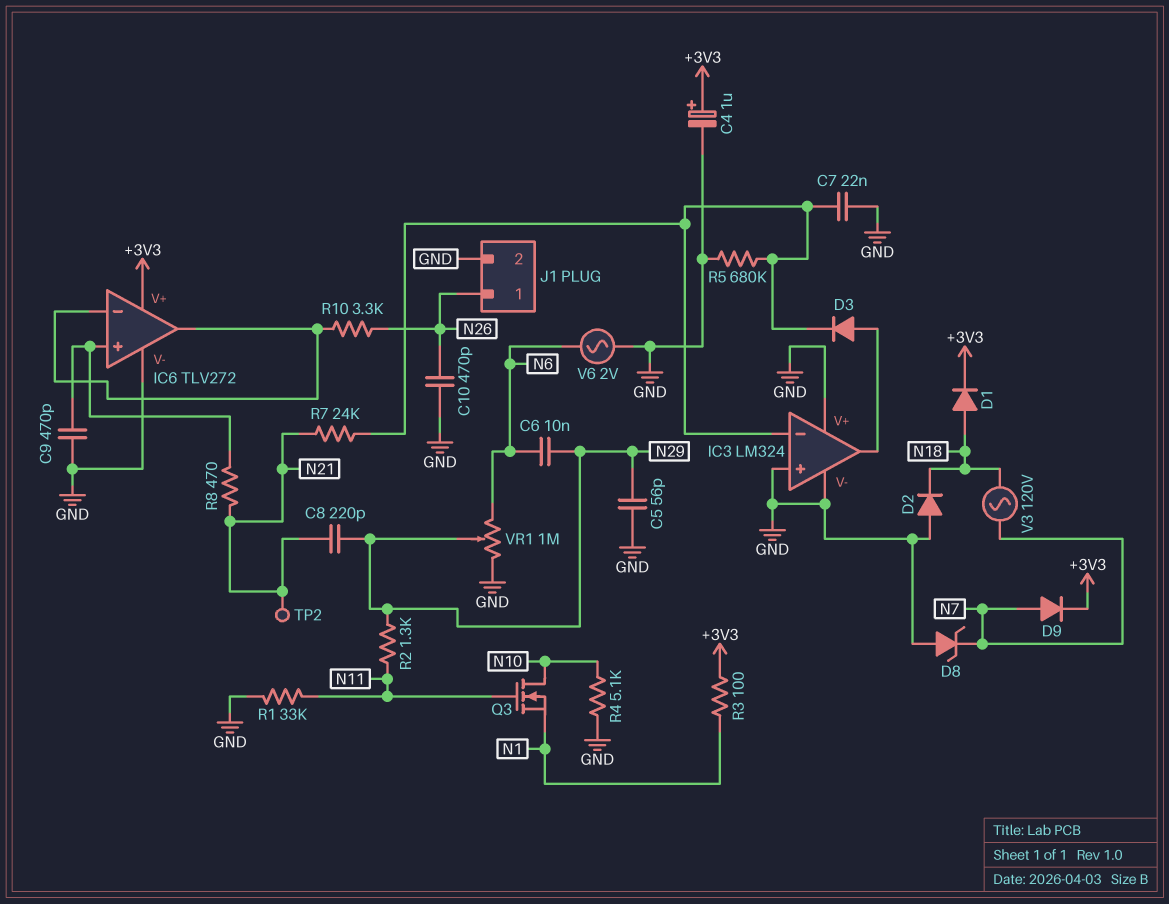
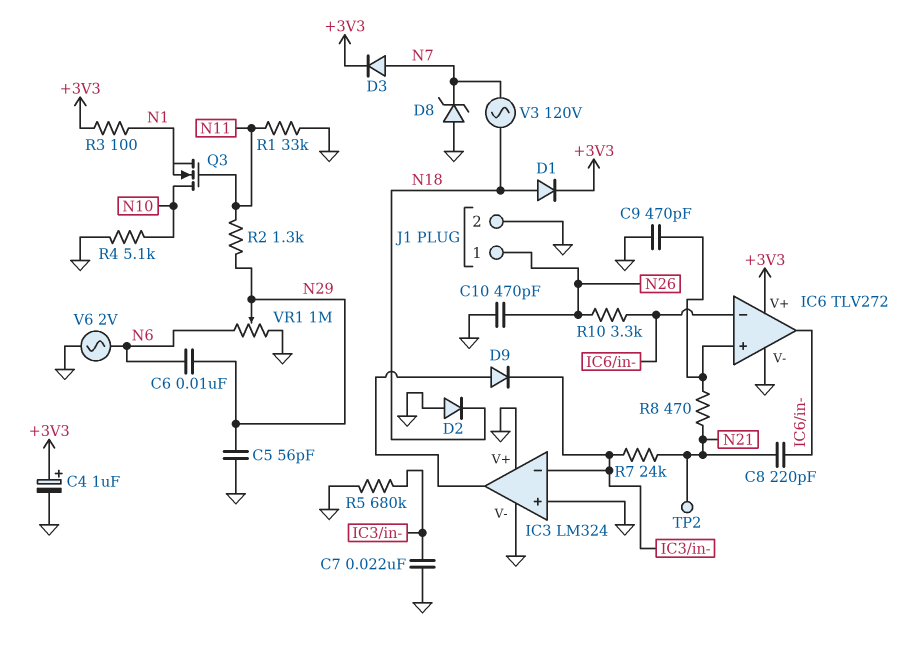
C8: 220pF (N21, N29) -> 220pF (IC6/in-, N21)
D3: diode (A IC3/out, K IC3/in-) -> diode (A N7, K +3V3)
D9: diode (A N7, K +3V3) -> diode (A IC3/out, K IC3/in-)

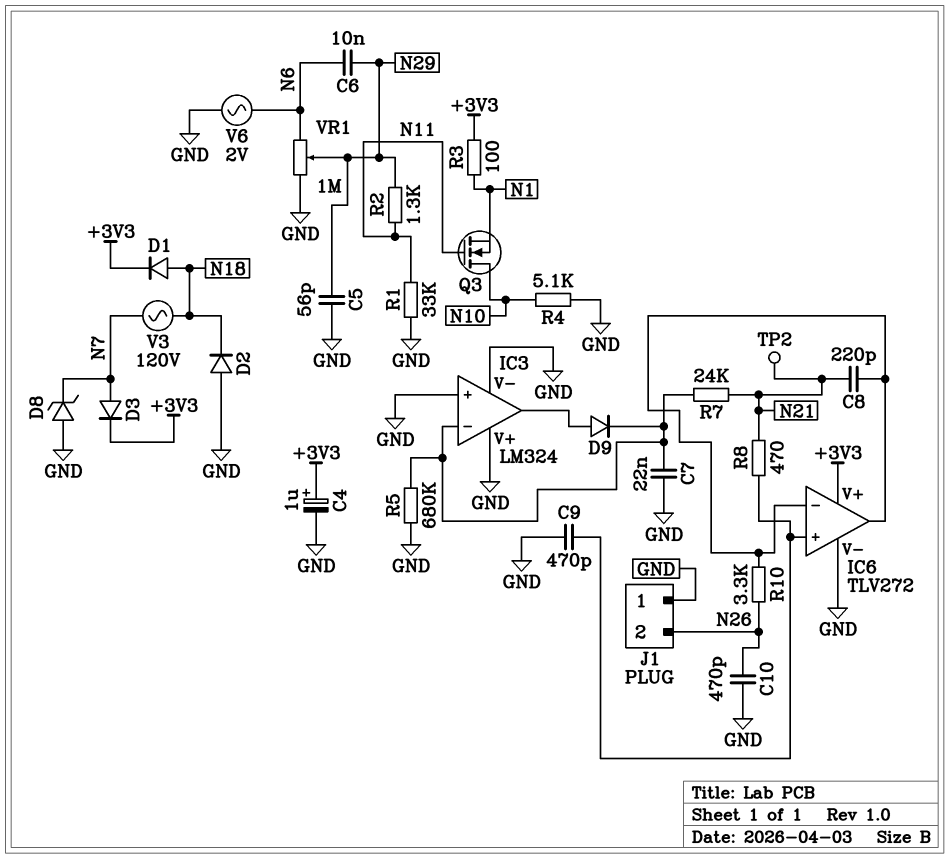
J1 pin 1: N26 -> GND
J1 pin 2: GND -> N26

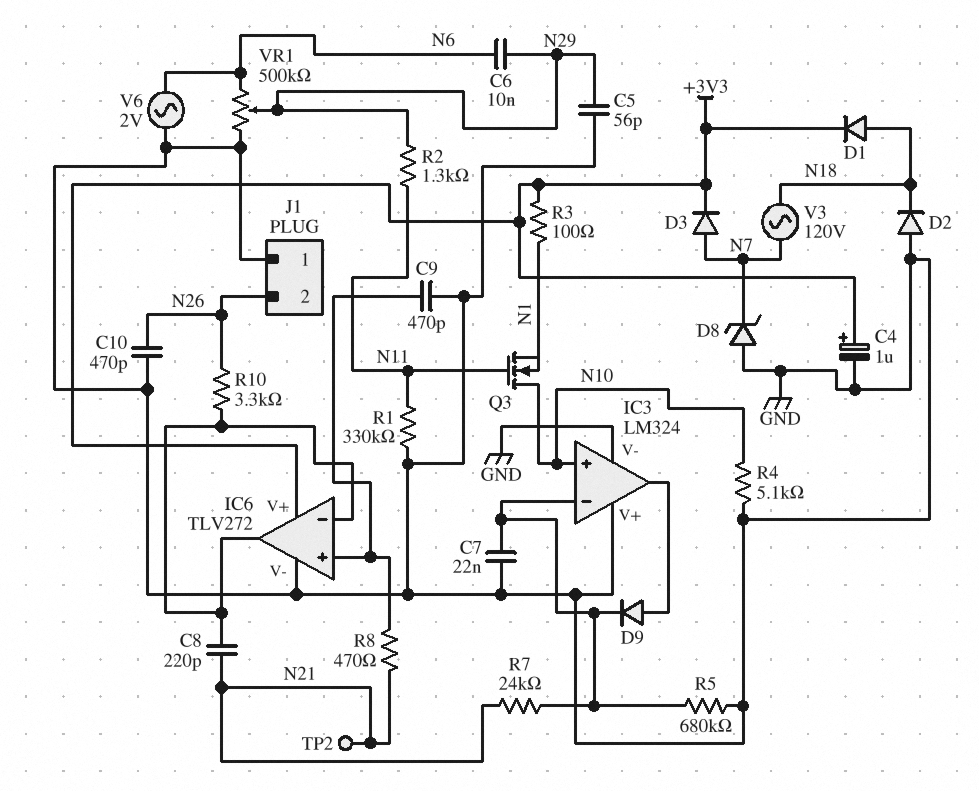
IC3 pin in+: GND -> N10
R1: 33k (GND, N11) -> 330k (GND, N11)
VR1: 1M (GND, N6, wiper N29) -> 500k (GND, N6, wiper N29)

